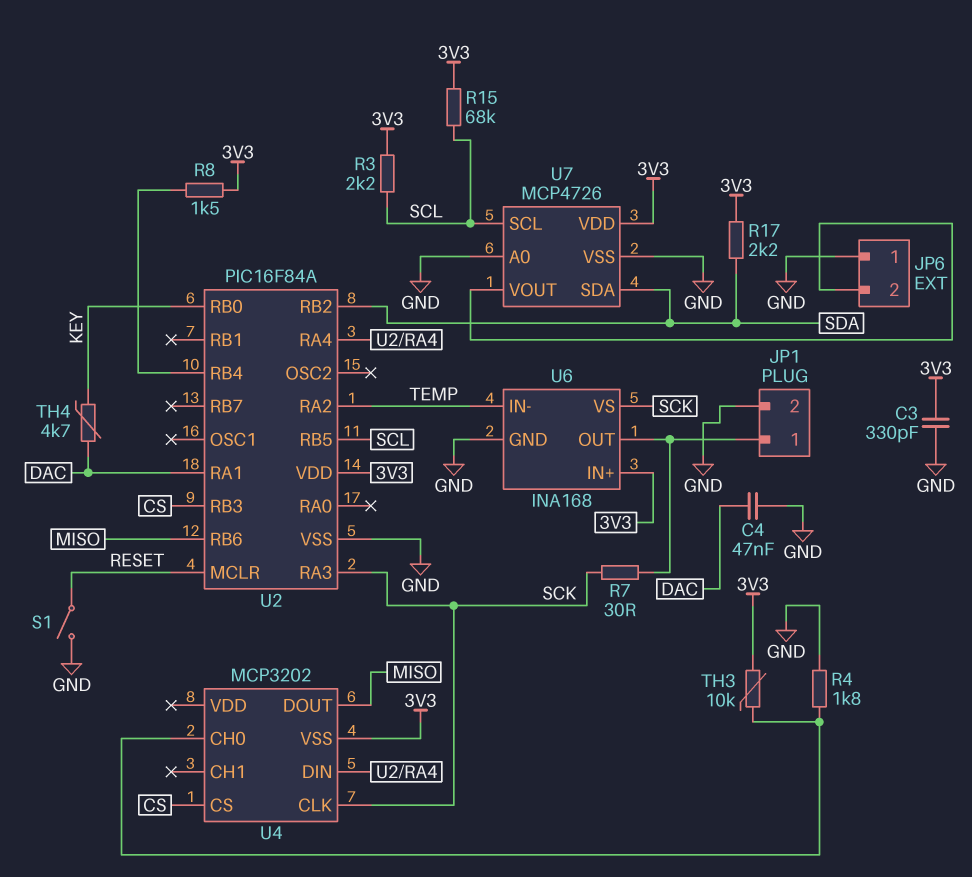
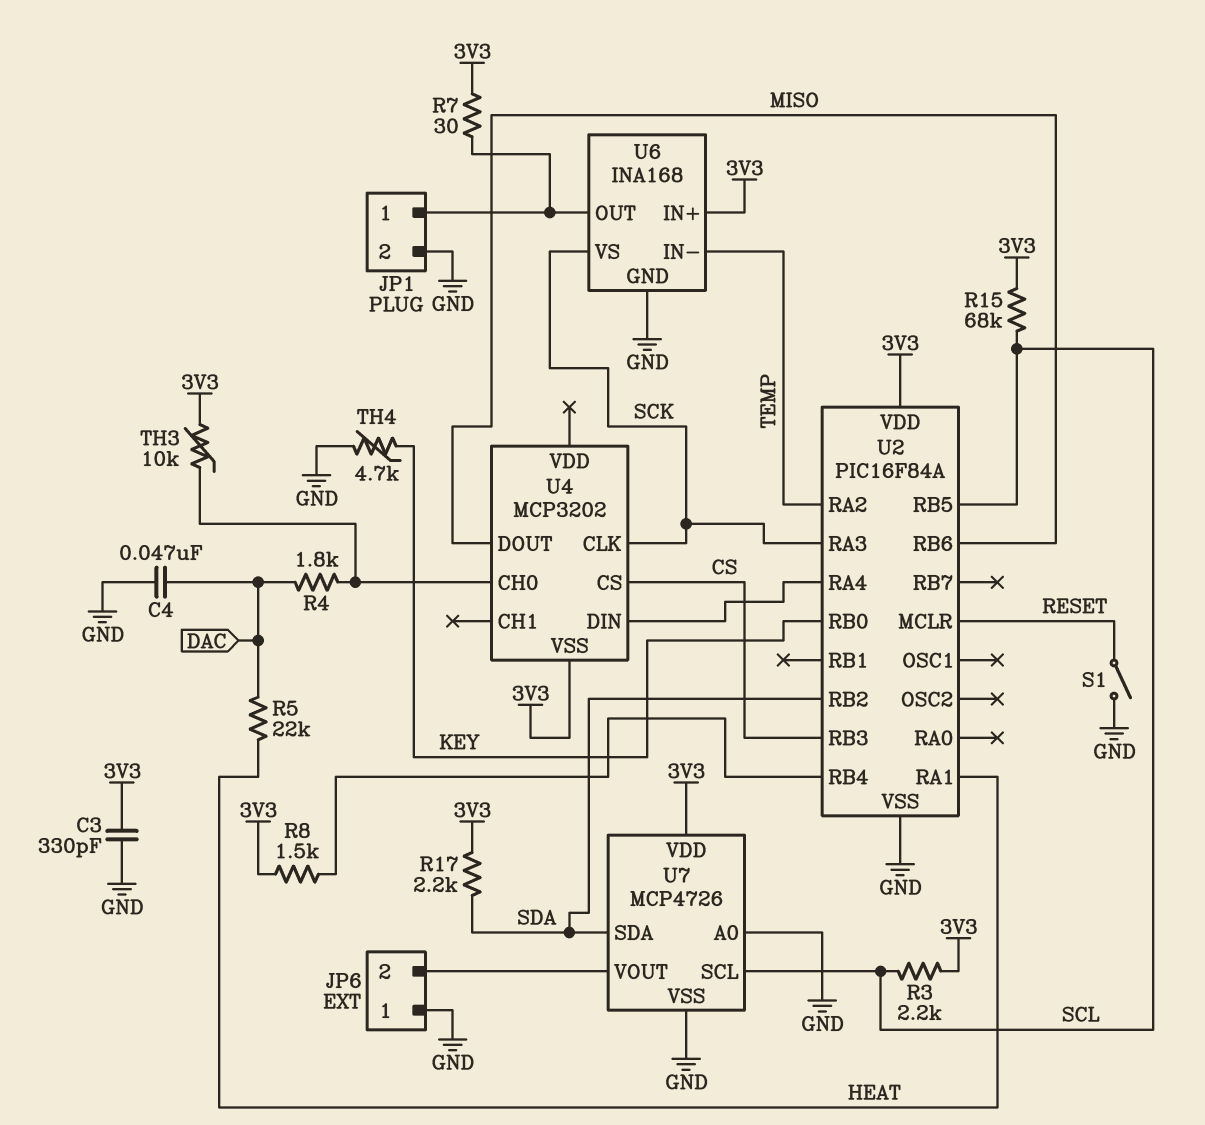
R4: 1.8k (GND, U4/CH0) -> 1.8k (DAC, U4/CH0)
R5: none -> 22k (DAC, HEAT)
R7: 30 (JP1/1, SCK) -> 30 (3V3, JP1/1)
TH4: 4.7k (DAC, KEY) -> 4.7k (GND, KEY)
U2 pin RA1: DAC -> HEAT

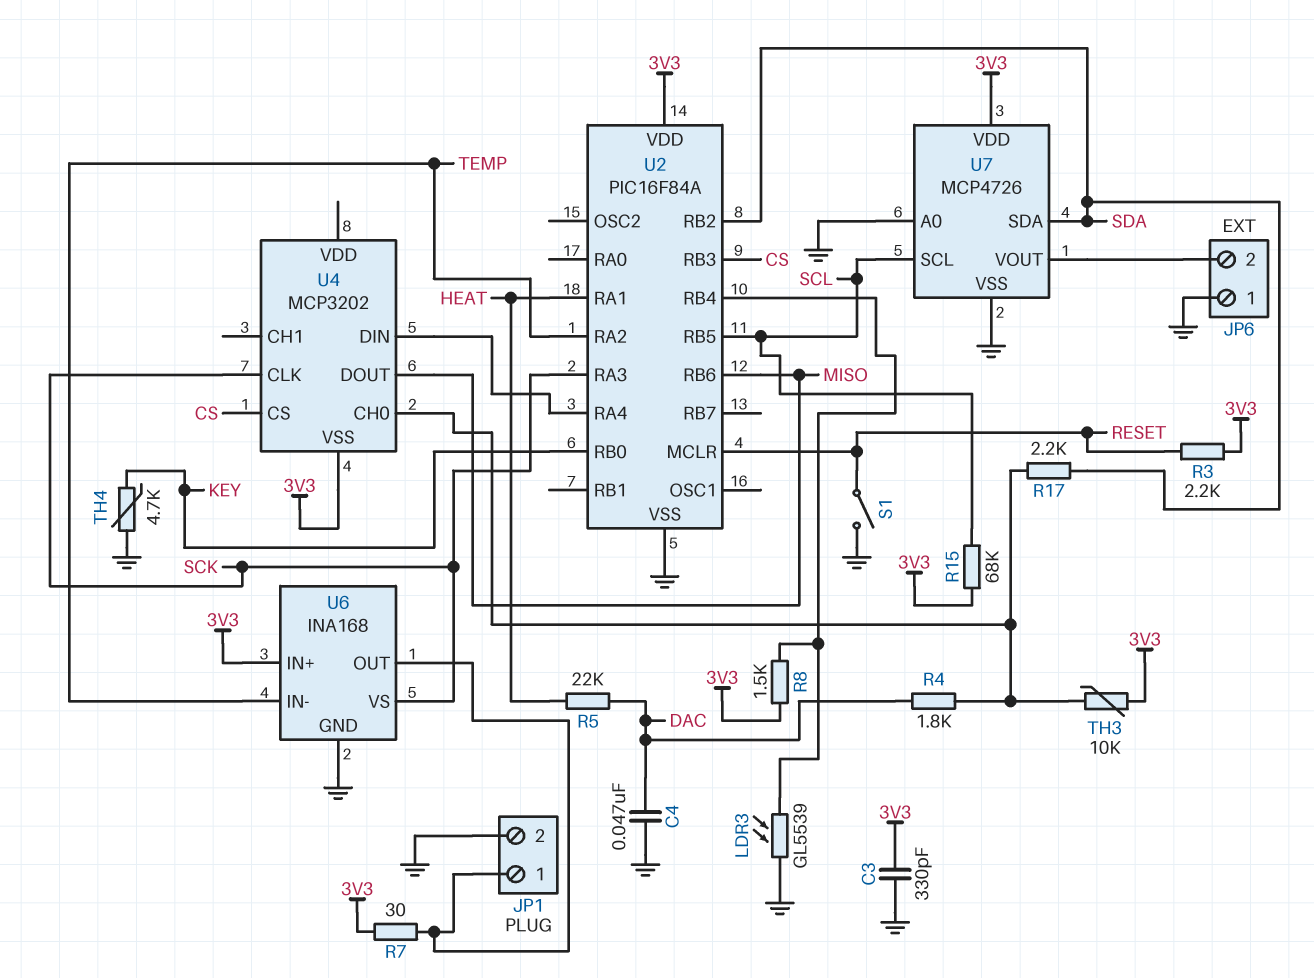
LDR3: none -> GL5539 (GND, U2/RB4)
R3: 2.2k (3V3, SCL) -> 2.2k (3V3, RESET)
R17: 2.2k (3V3, SDA) -> 2.2k (SDA, U4/CH0)

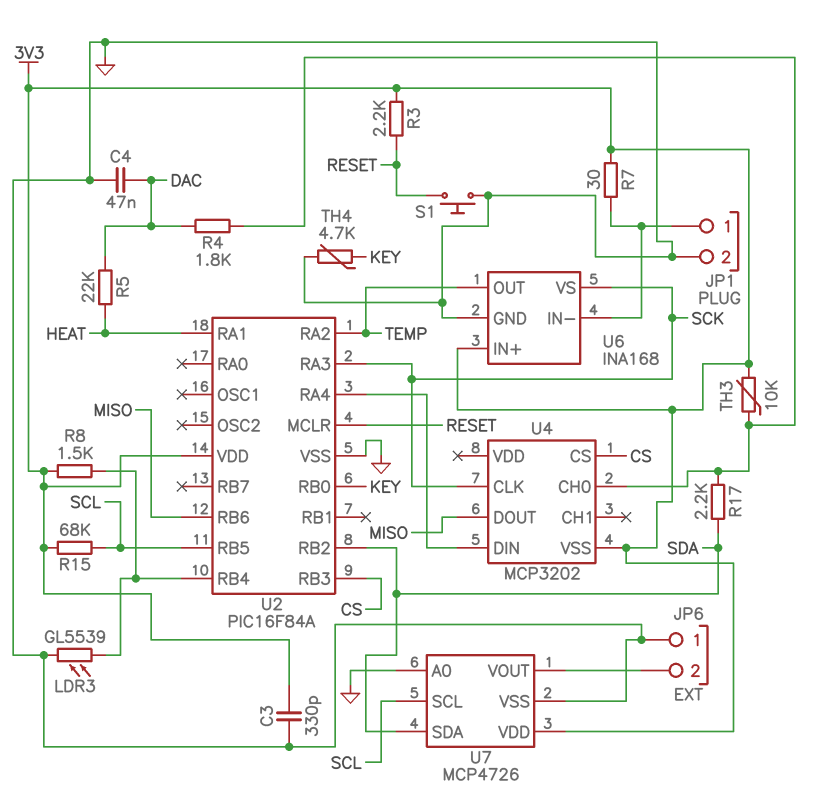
S1: switch (GND, RESET) -> button (GND, RESET)
U6 pin IN-: TEMP -> JP1/1
U6 pin OUT: JP1/1 -> TEMP

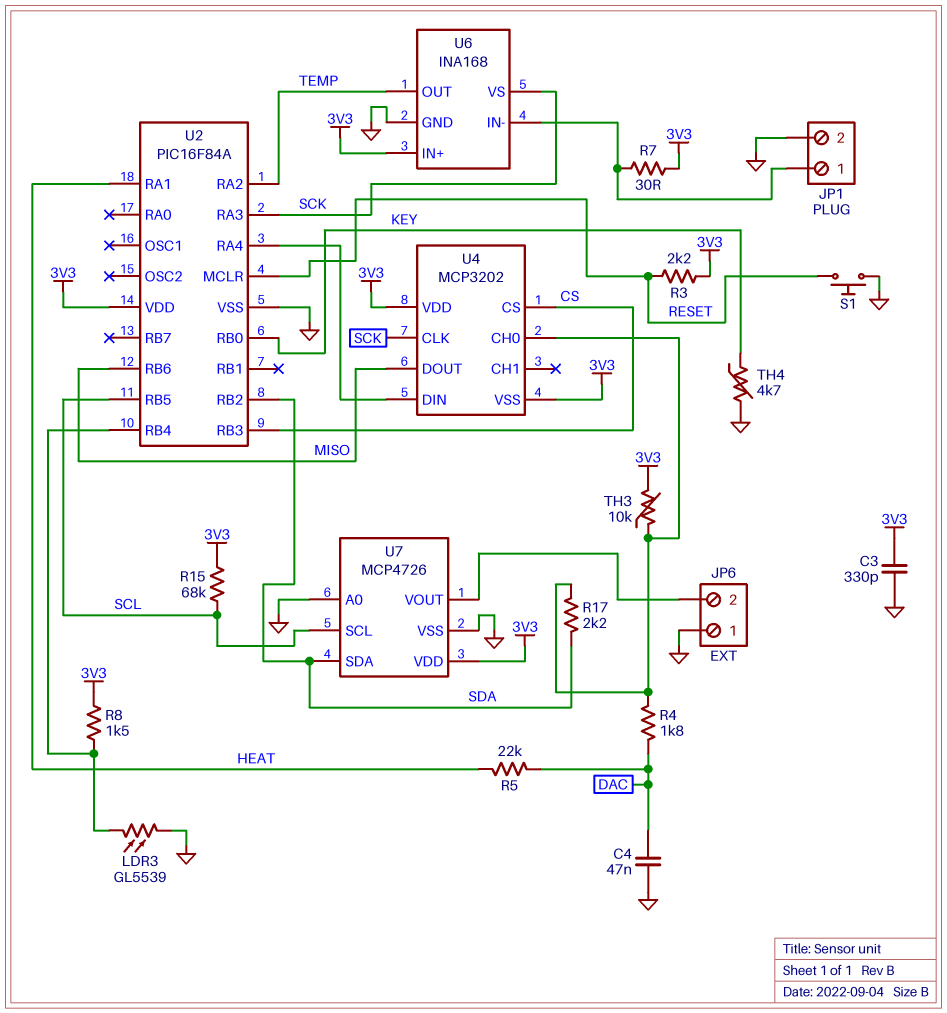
U4 pin VDD: none -> 3V3

